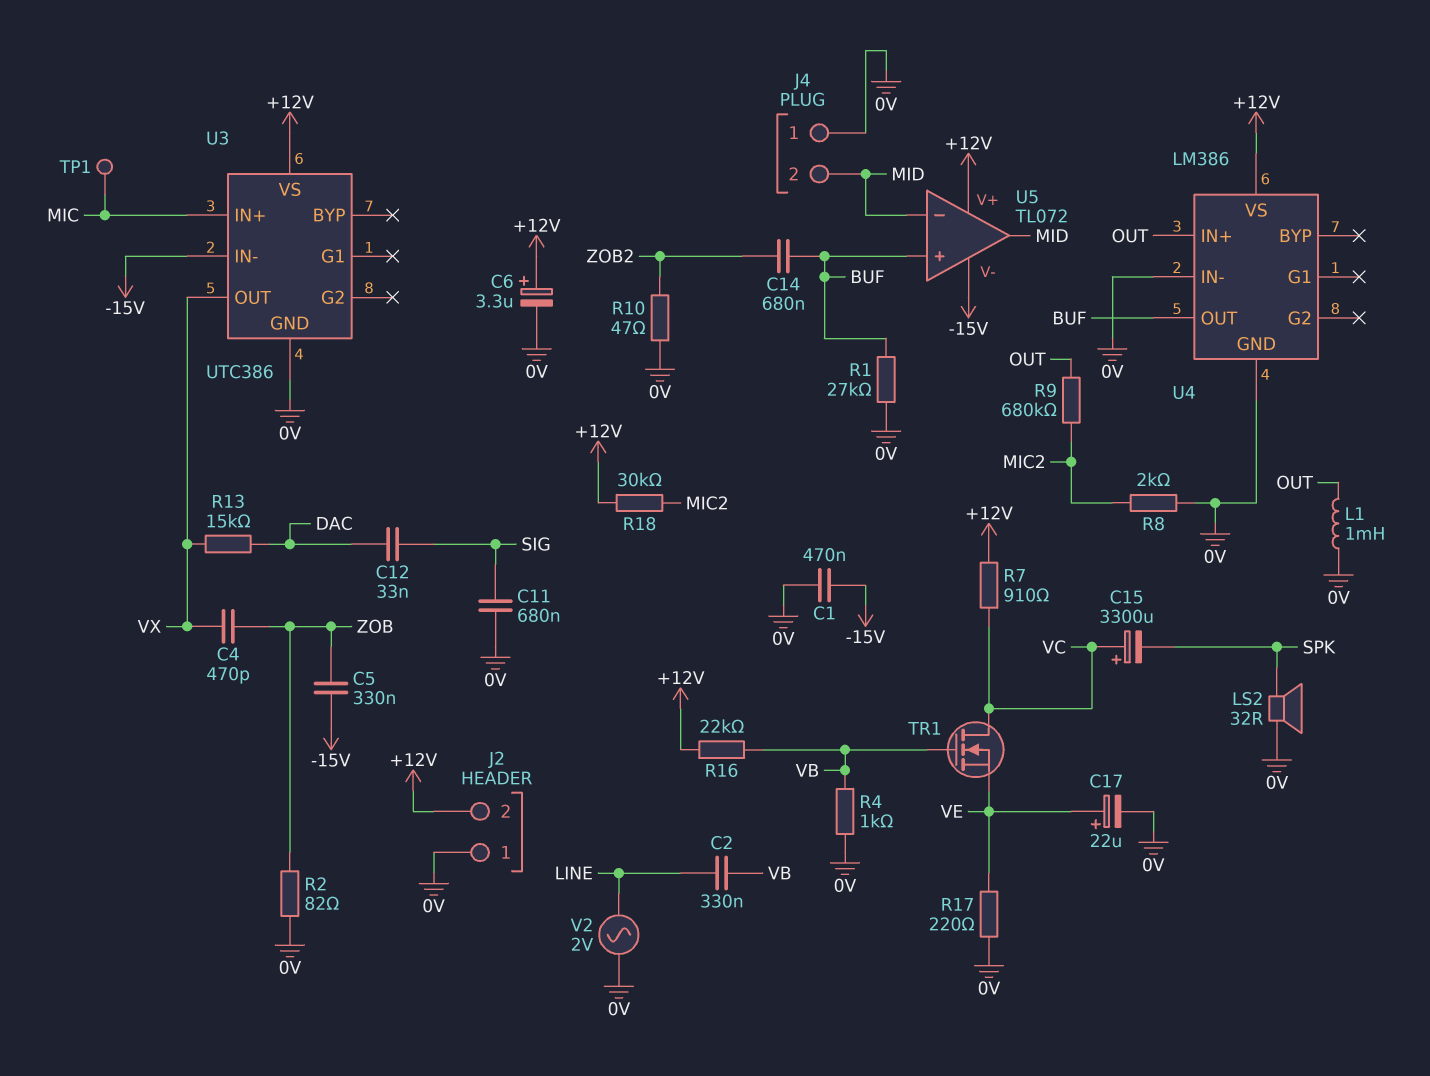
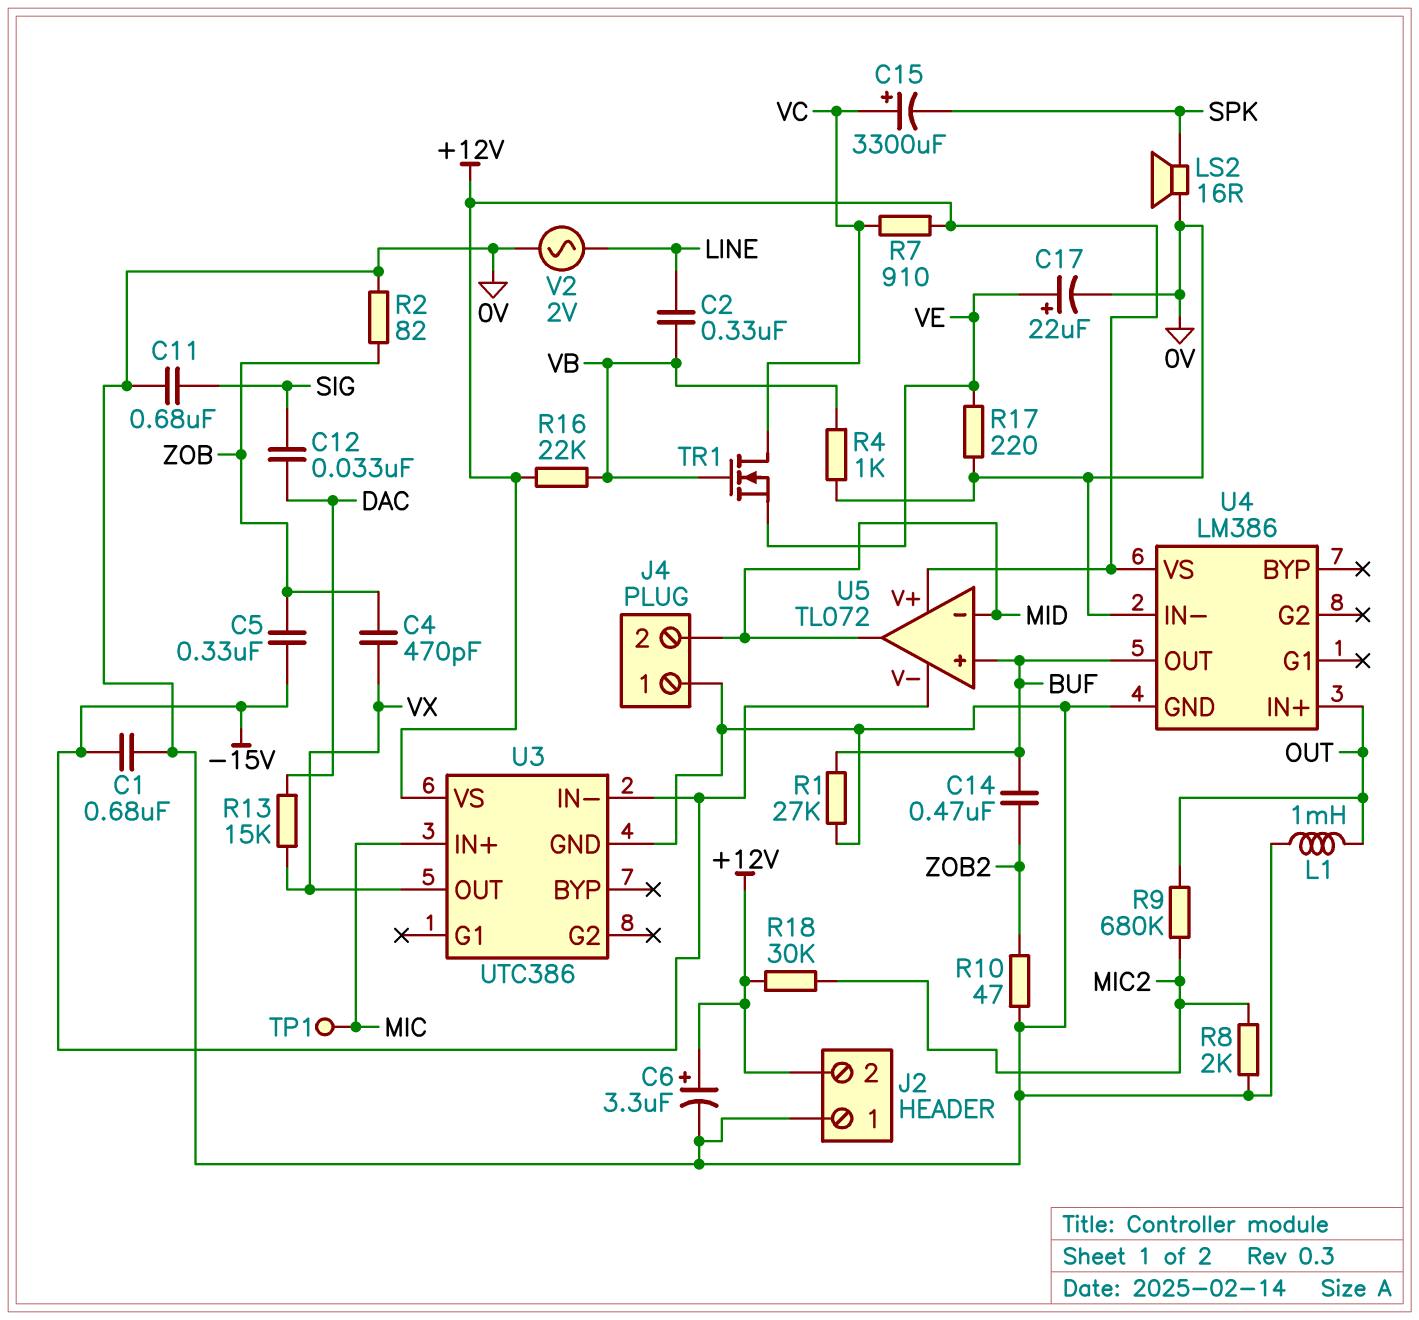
C1: 470nF (-15V, 0V) -> 680nF (-15V, 0V)
C14: 680nF (BUF, ZOB2) -> 470nF (BUF, ZOB2)
LS2: speaker 32R (0V, SPK) -> speaker 16R (0V, SPK)

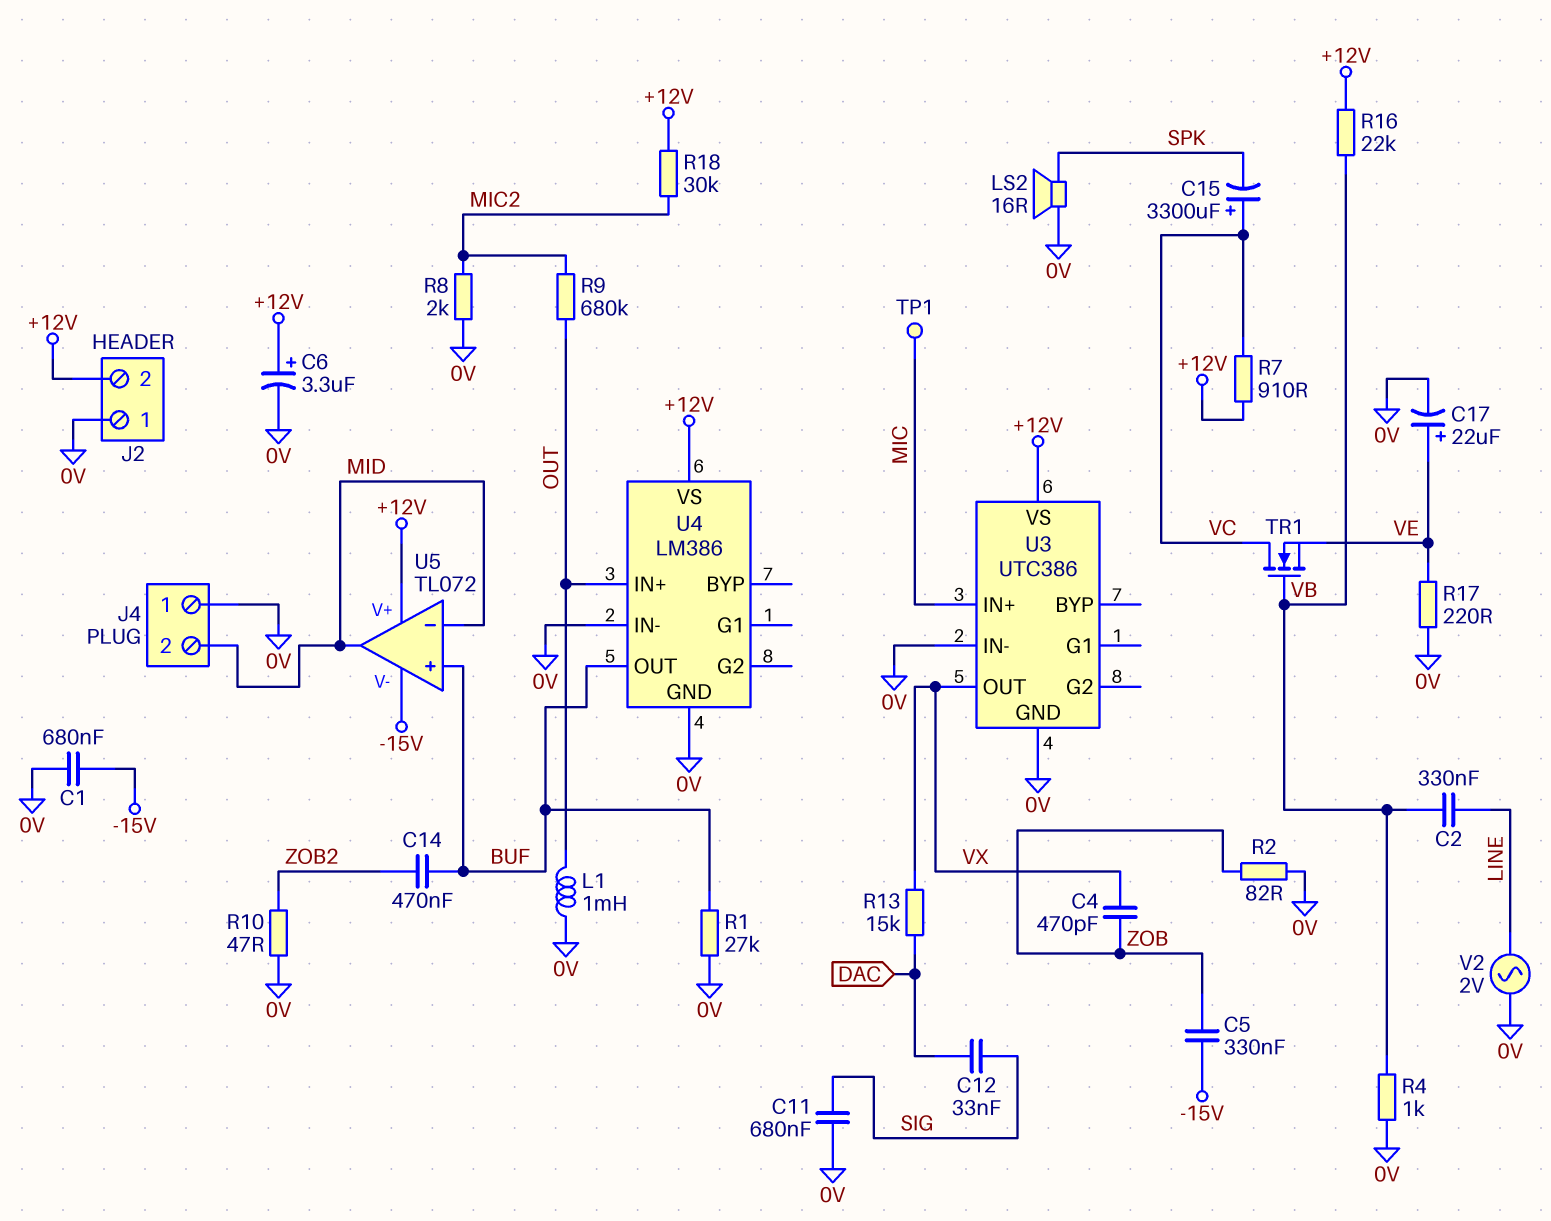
U3 pin IN-: -15V -> 0V

